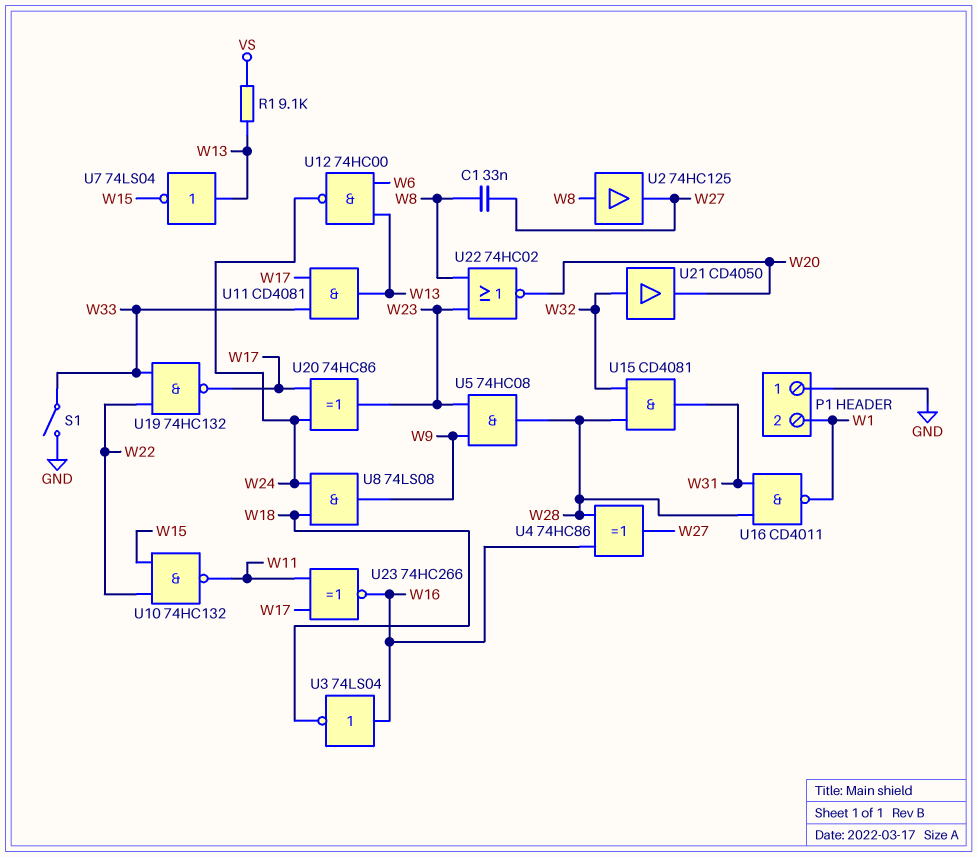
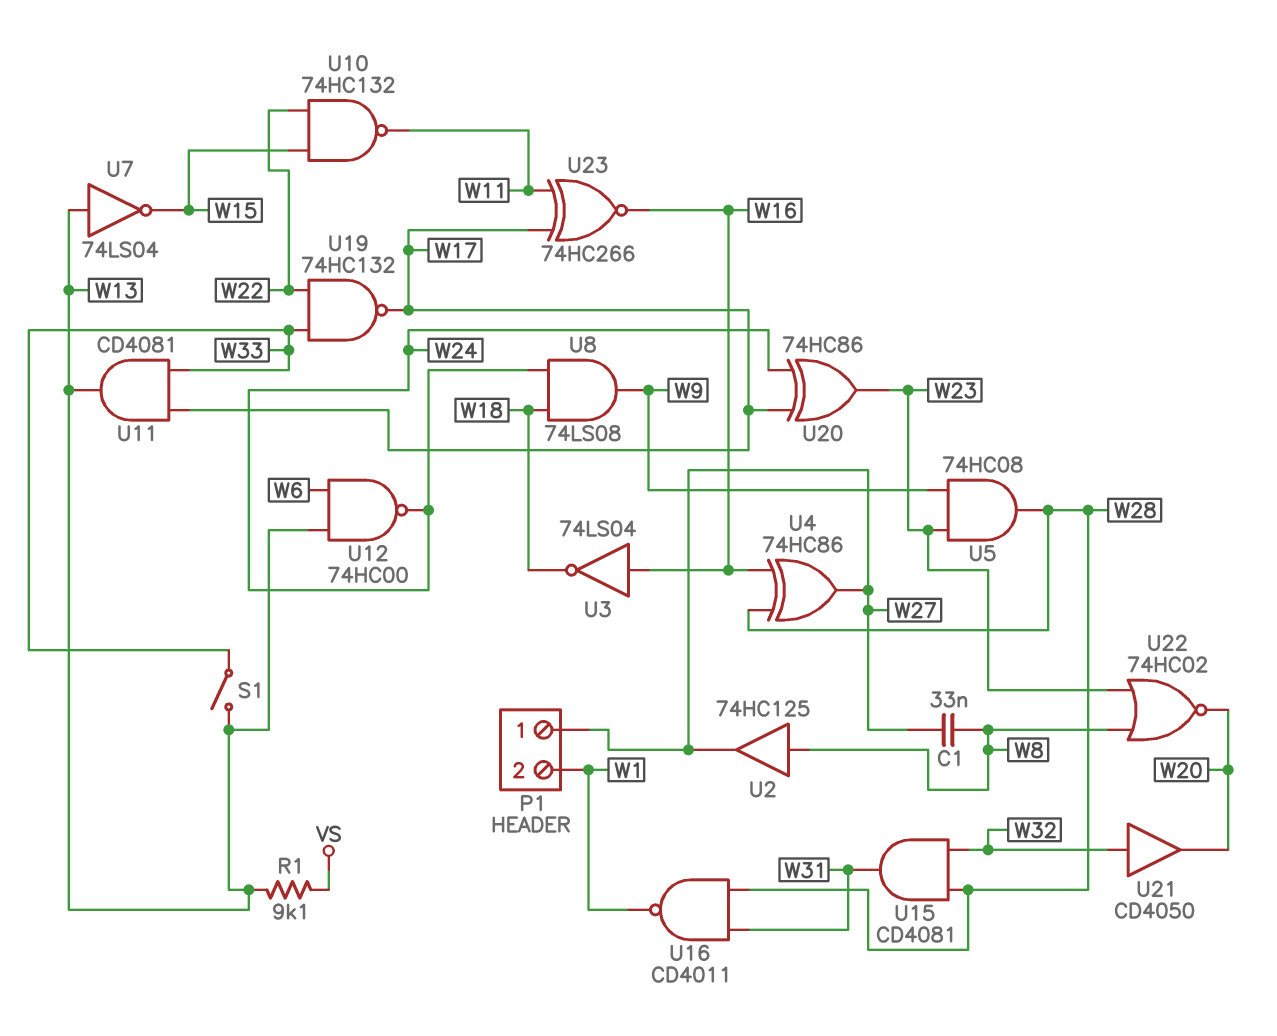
P1 pin 1: GND -> W27
S1: switch (GND, W33) -> switch (W13, W33)

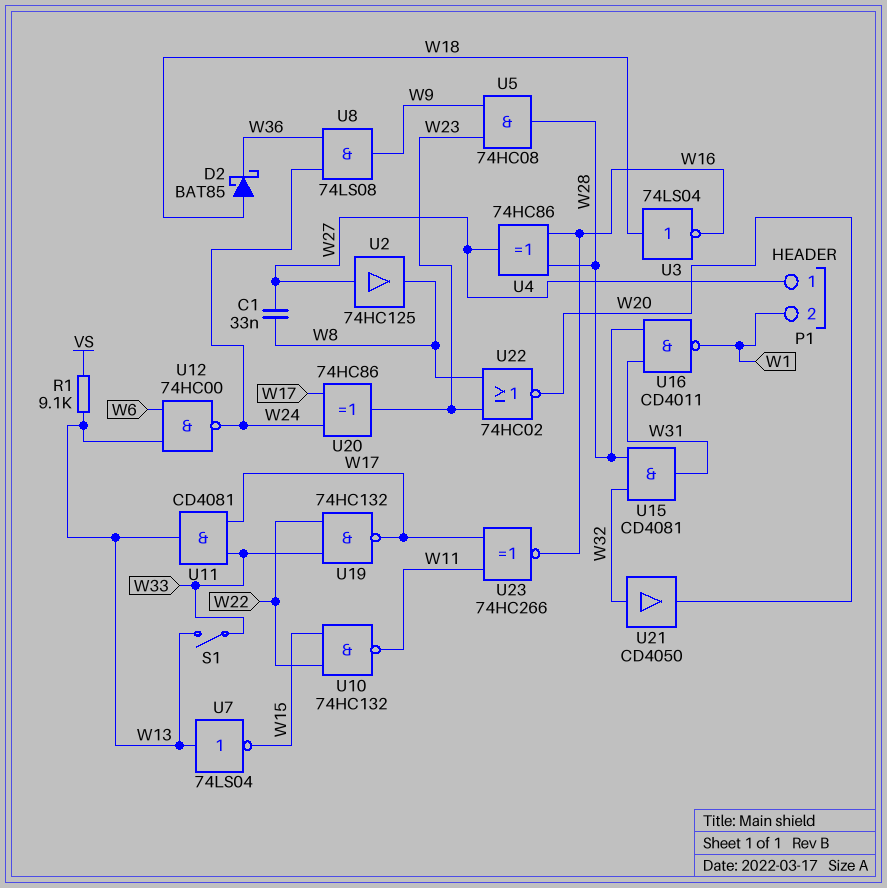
D2: none -> schottky BAT85 (A W18, K W36)
U2: buffer 74HC125 (in W8, out W27) -> buffer 74HC125 (in W27, out W8)
U3: NOT 74LS04 (in W16, out W18) -> NOT 74LS04 (in W18, out W16)
U8: AND 74LS08 (in W18, in W24, out W9) -> AND 74LS08 (in W24, in W36, out W9)

